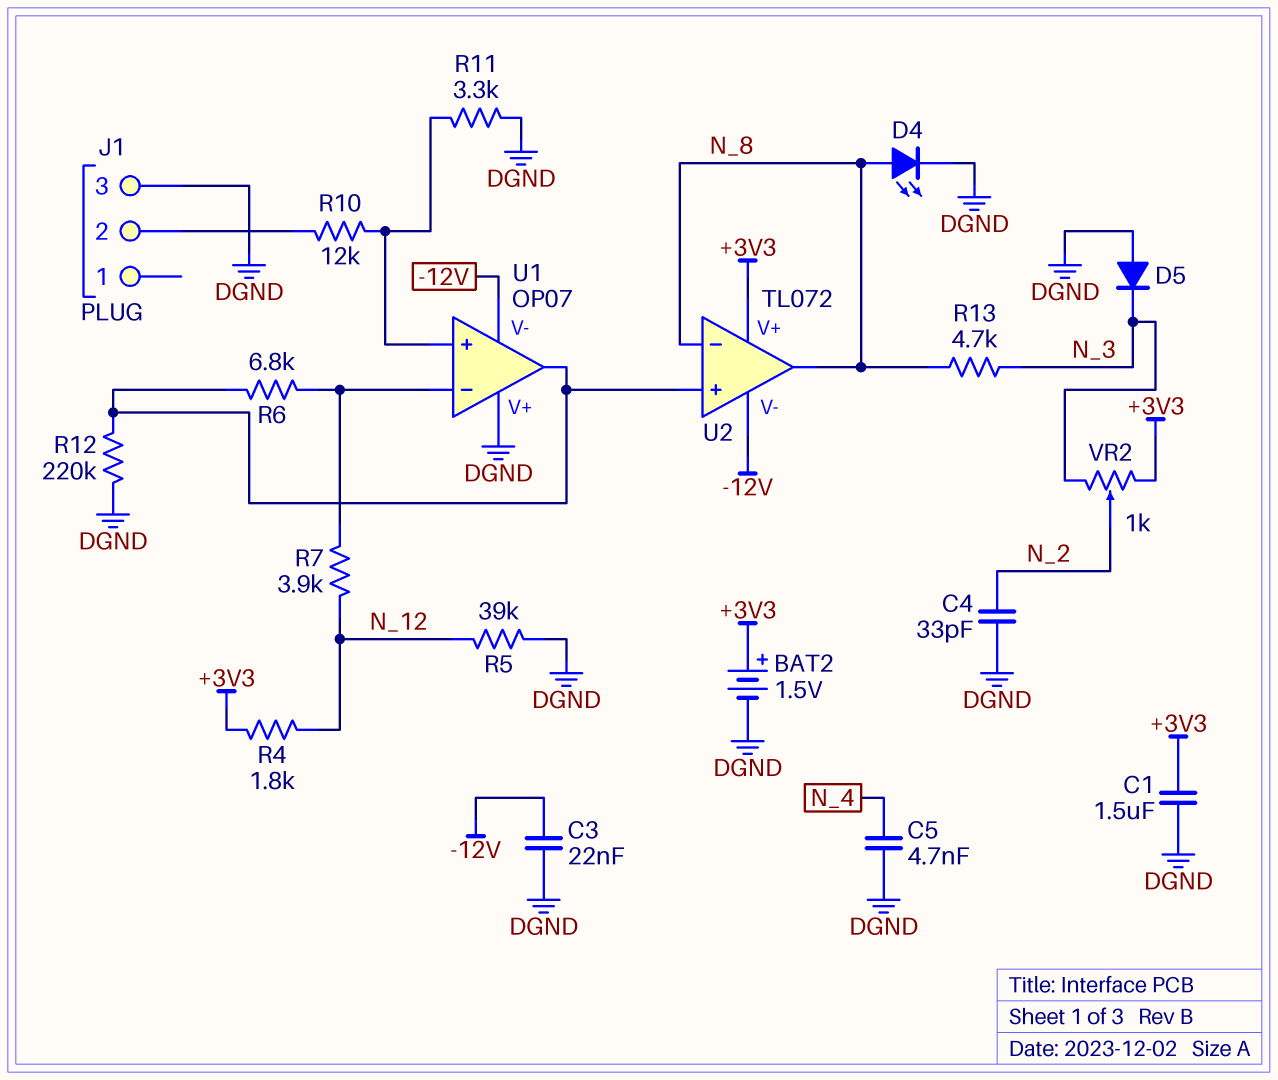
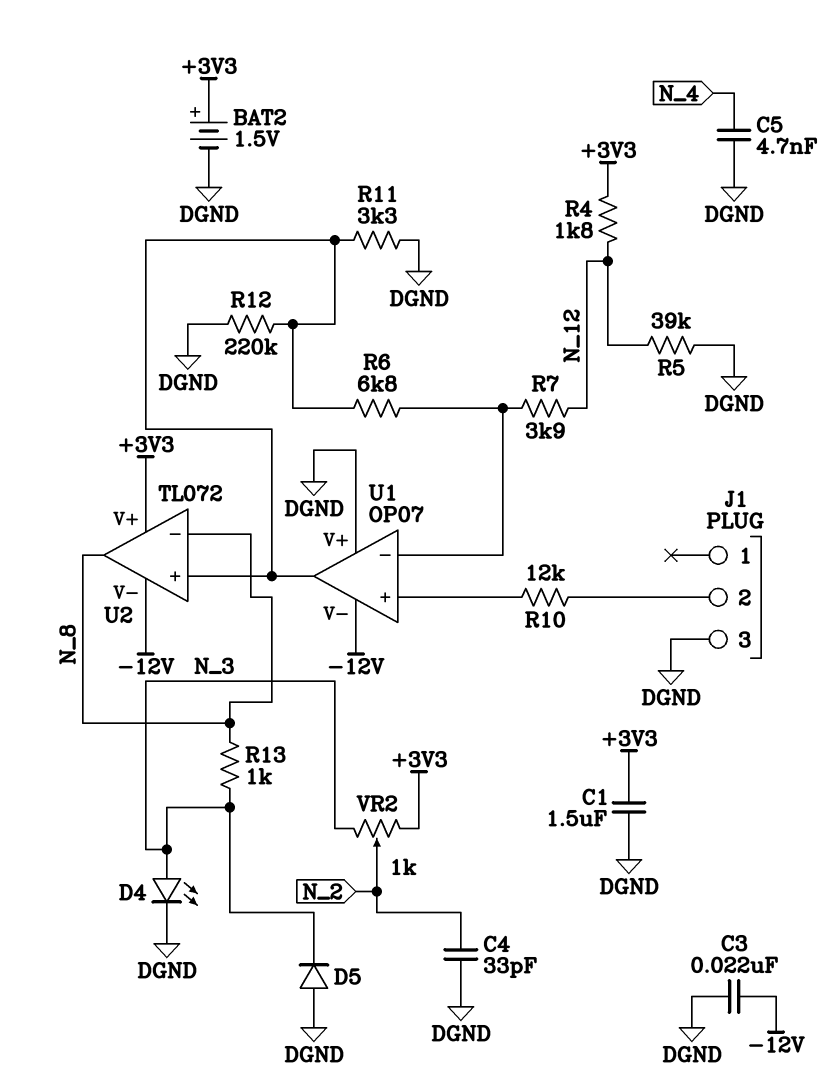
D4: LED (A N_8, K DGND) -> LED (A N_3, K DGND)
R11: 3.3k (DGND, U1/in+) -> 3.3k (DGND, U1/out)
R13: 4.7k (N_3, N_8) -> 1k (N_3, N_8)

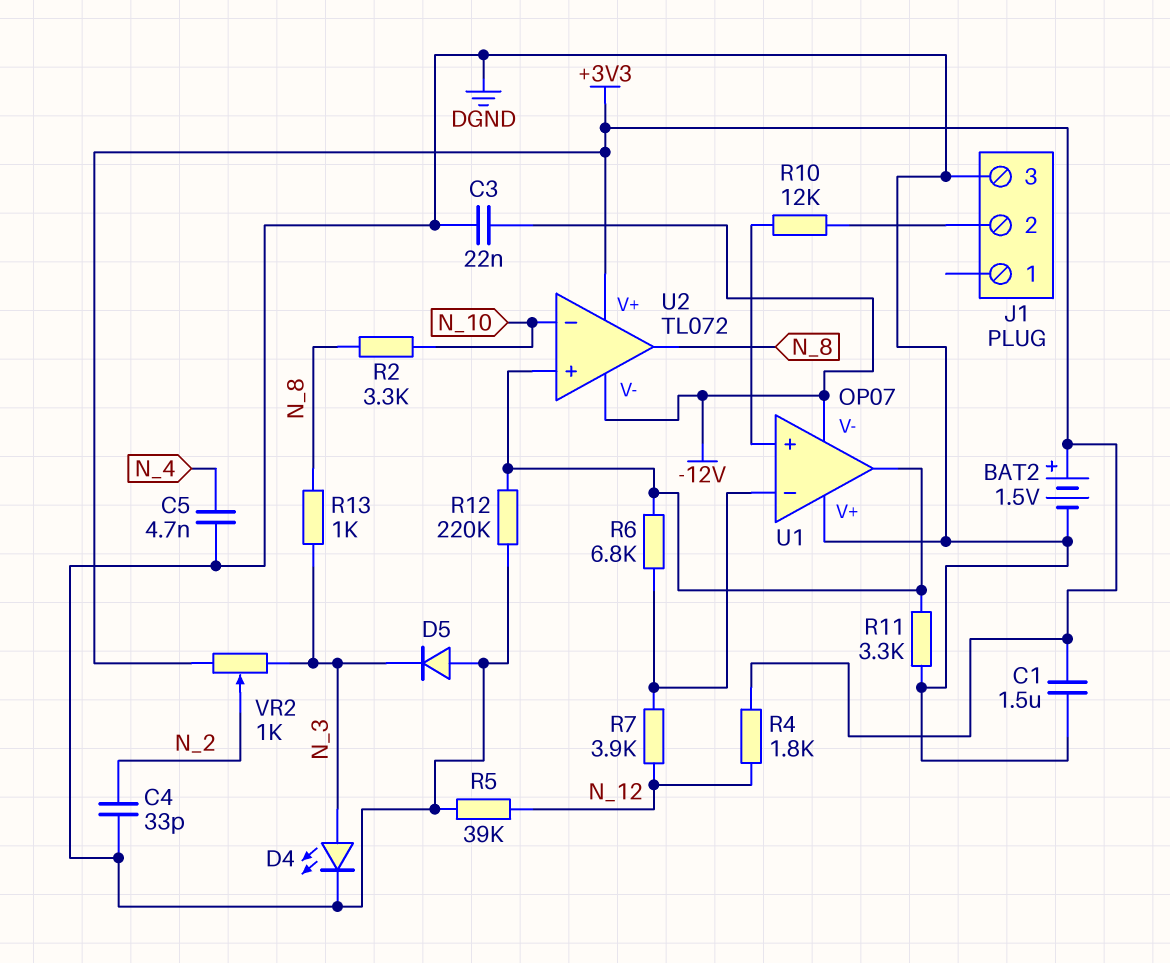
R2: none -> 3.3k (N_8, N_10)
U2 pin in-: N_8 -> N_10

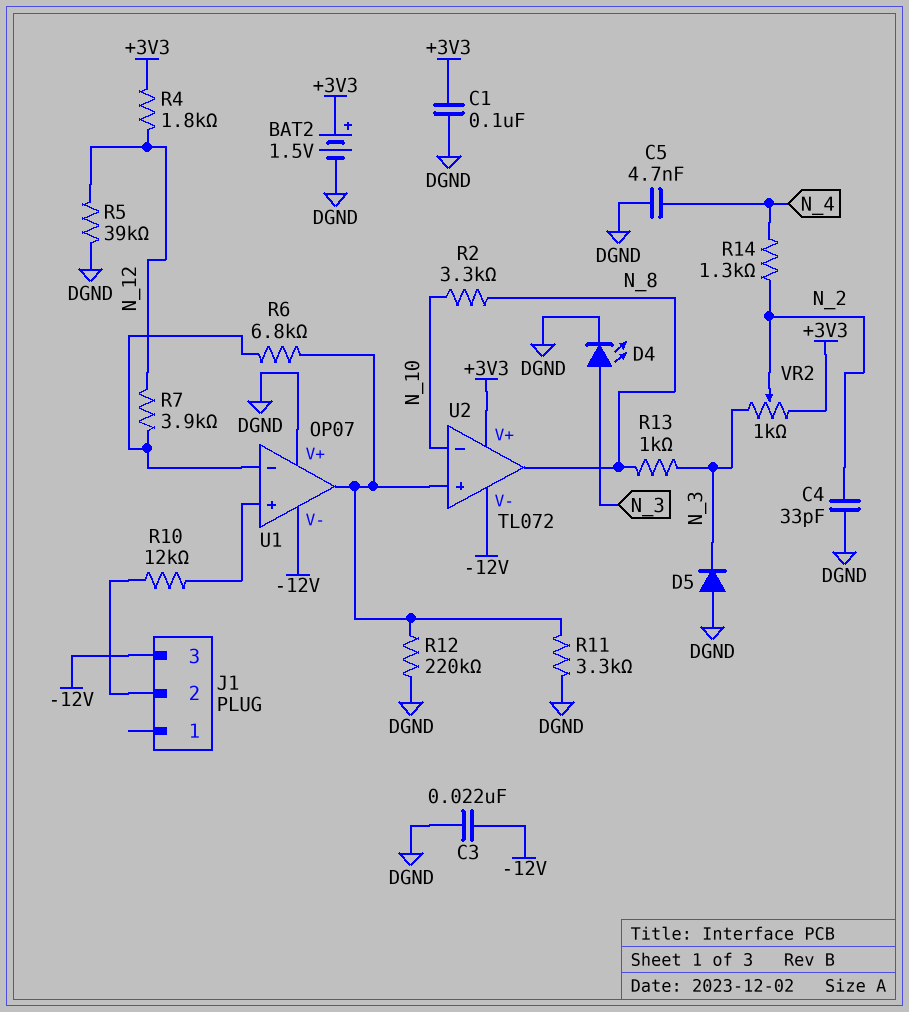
C1: 1.5uF (+3V3, DGND) -> 100nF (+3V3, DGND)
J1 pin 3: DGND -> -12V
R14: none -> 1.3k (N_2, N_4)

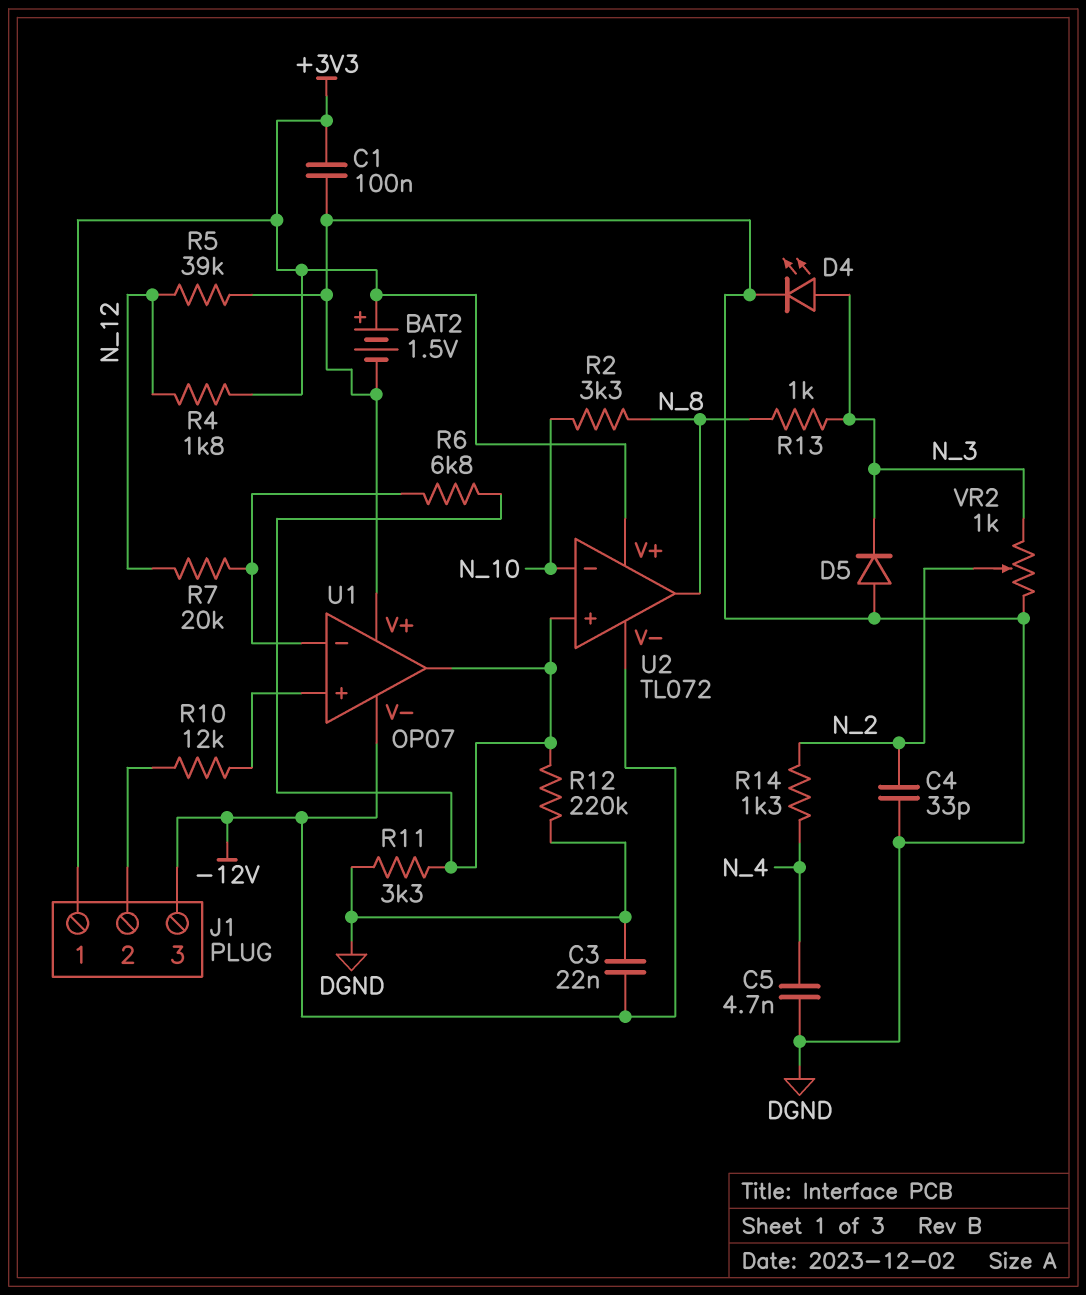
J1 pin 1: none -> +3V3
R7: 3.9k (N_12, U1/in-) -> 20k (N_12, U1/in-)
VR2: 1k (+3V3, N_3, wiper N_2) -> 1k (DGND, N_3, wiper N_2)

